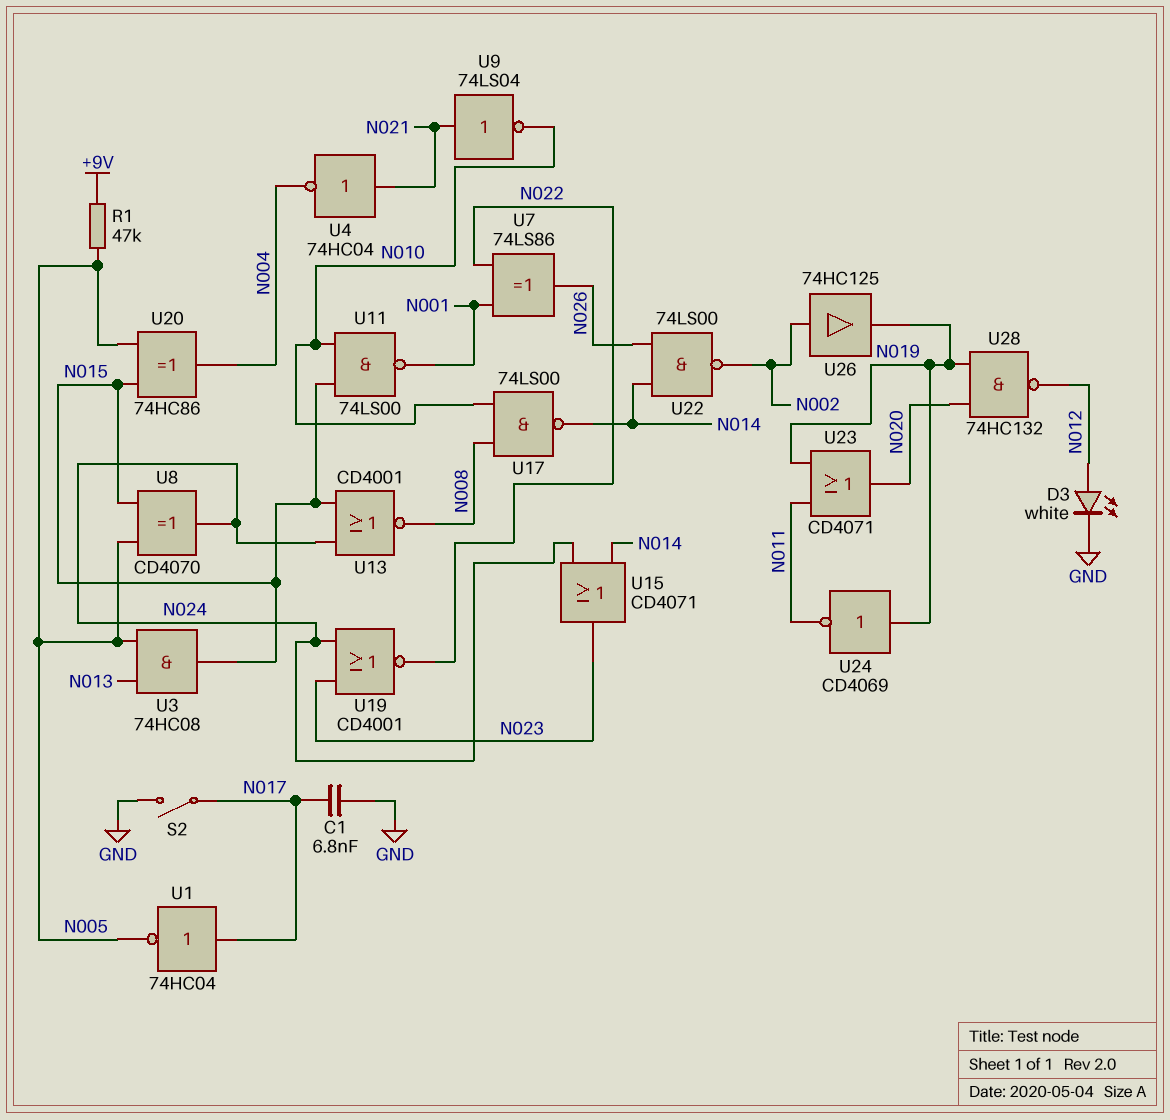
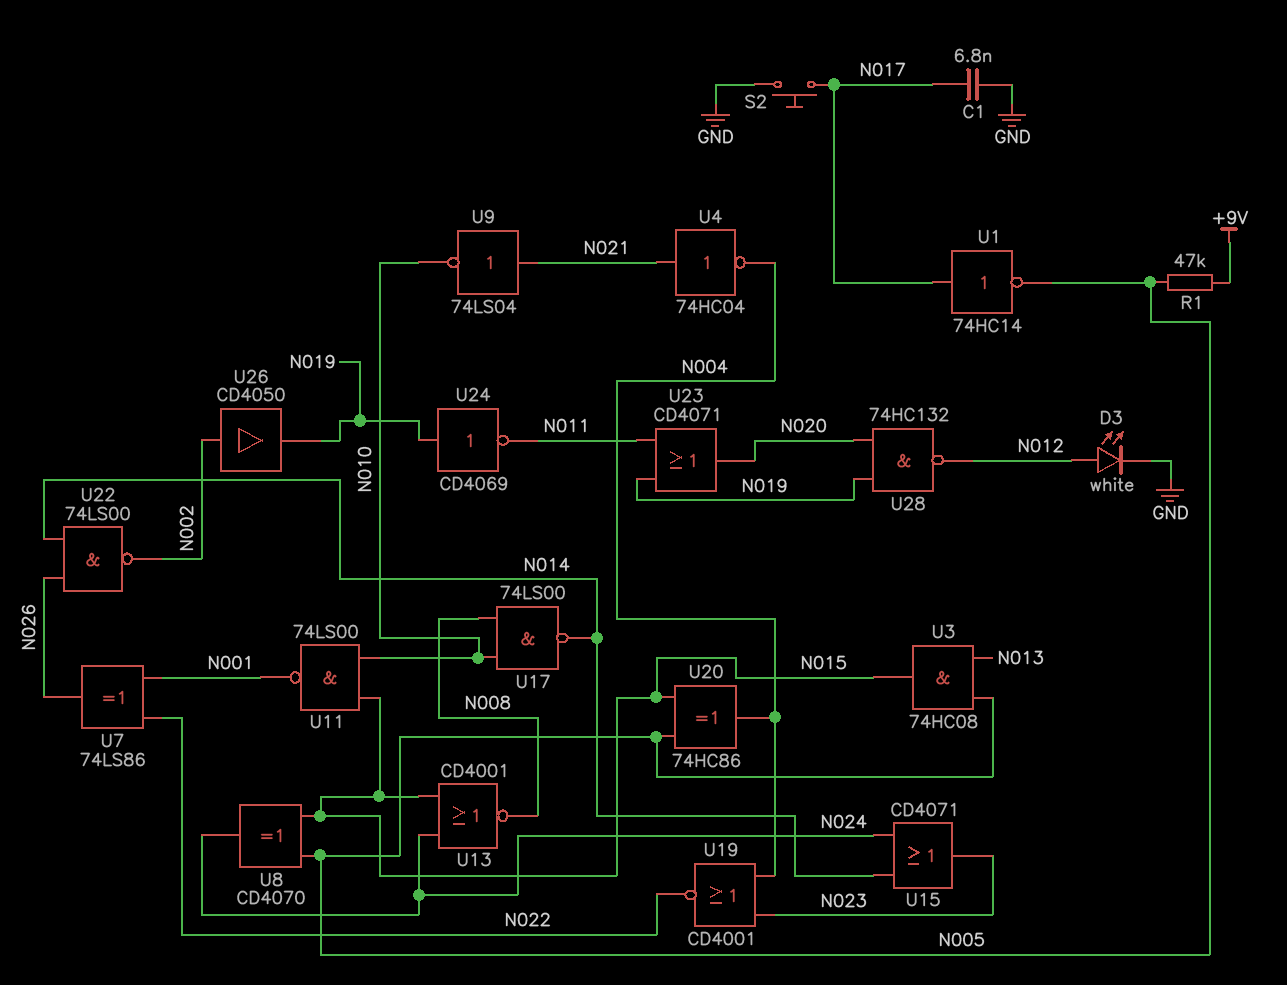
S2: switch (GND, N017) -> button (GND, N017)
U1: NOT 74HC04 (in N017, out N005) -> NOT 74HC14 (in N017, out N005)
U19: NOR CD4001 (in N023, in N024, out N022) -> NOR CD4001 (in N004, in N023, out N022)
U26: buffer 74HC125 (in N002, out N019) -> buffer CD4050 (in N002, out N019)

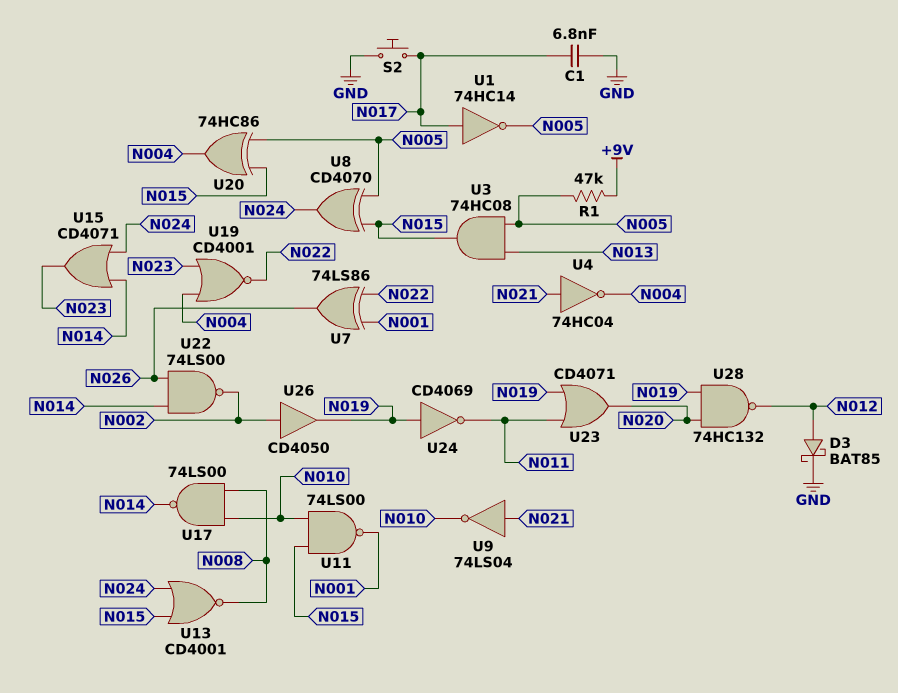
D3: LED white (A N012, K GND) -> schottky BAT85 (A N012, K GND)

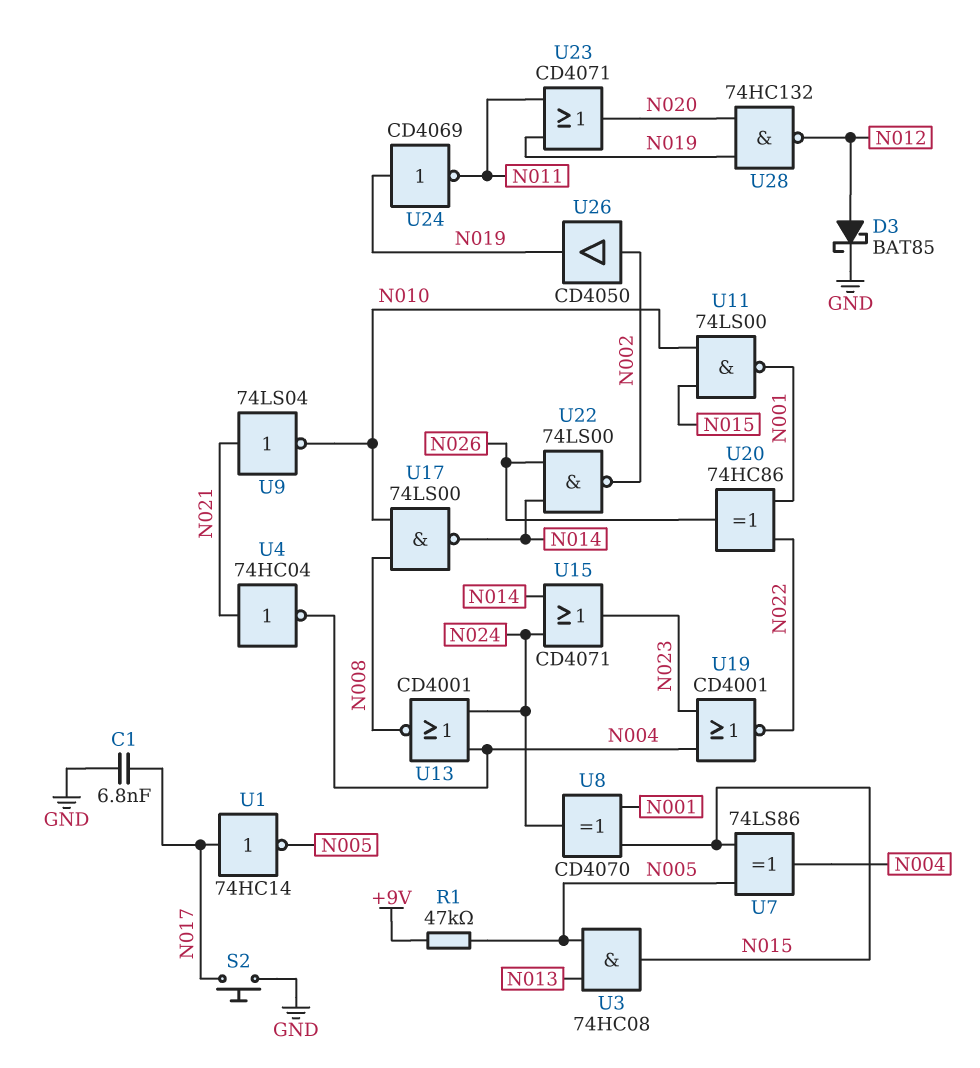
U7: XOR 74LS86 (in N001, in N022, out N026) -> XOR 74LS86 (in N005, in N015, out N004)
U8: XOR CD4070 (in N005, in N015, out N024) -> XOR CD4070 (in N001, in N015, out N024)
U13: NOR CD4001 (in N015, in N024, out N008) -> NOR CD4001 (in N004, in N024, out N008)
U20: XOR 74HC86 (in N005, in N015, out N004) -> XOR 74HC86 (in N001, in N022, out N026)

